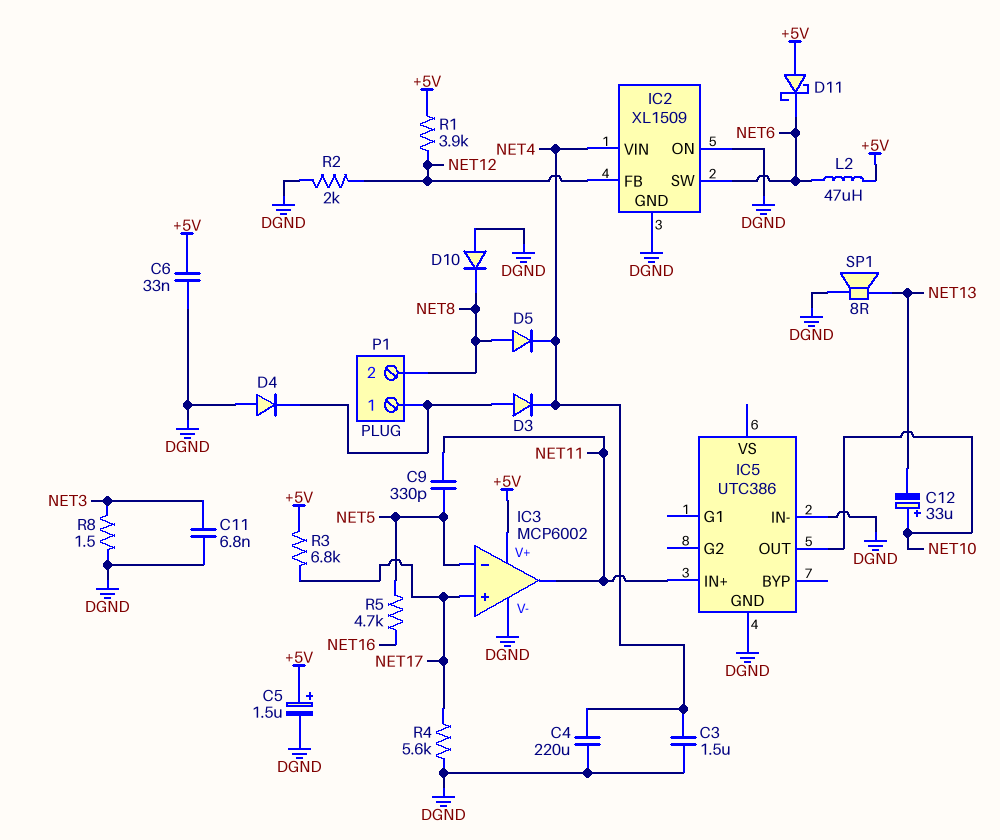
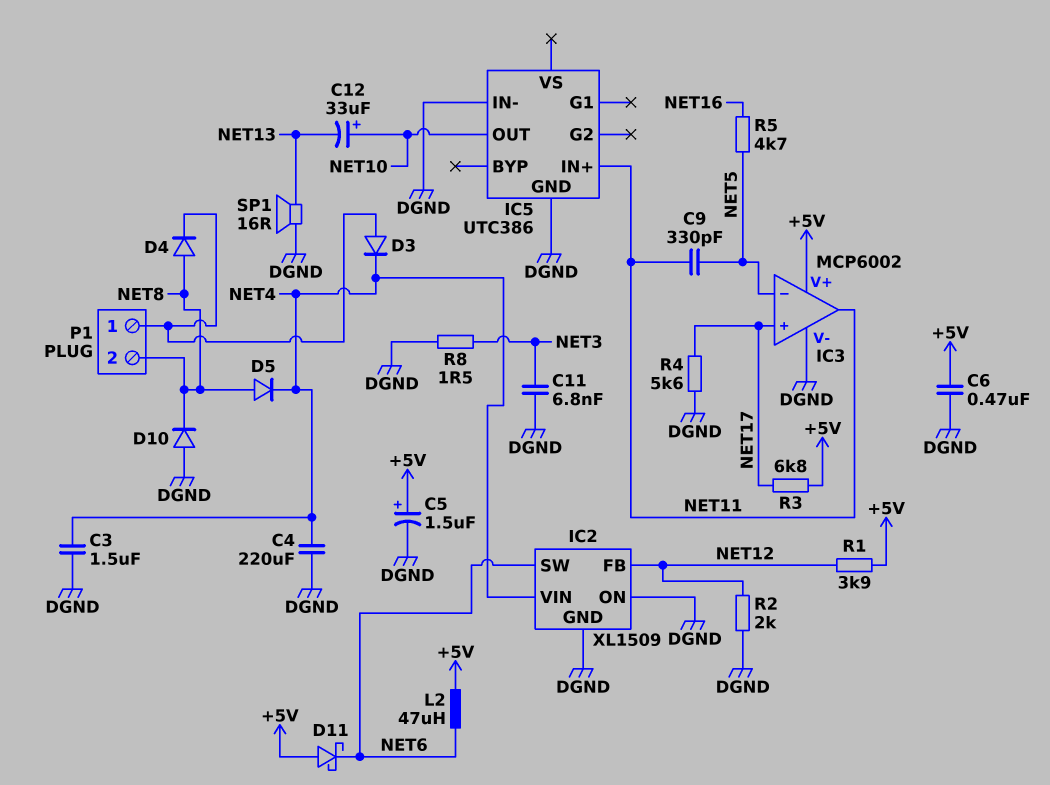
C6: 33nF (+5V, DGND) -> 470nF (+5V, DGND)
D4: diode (A DGND, K P1/1) -> diode (A NET8, K P1/1)
SP1: speaker 8R (DGND, NET13) -> speaker 16R (DGND, NET13)

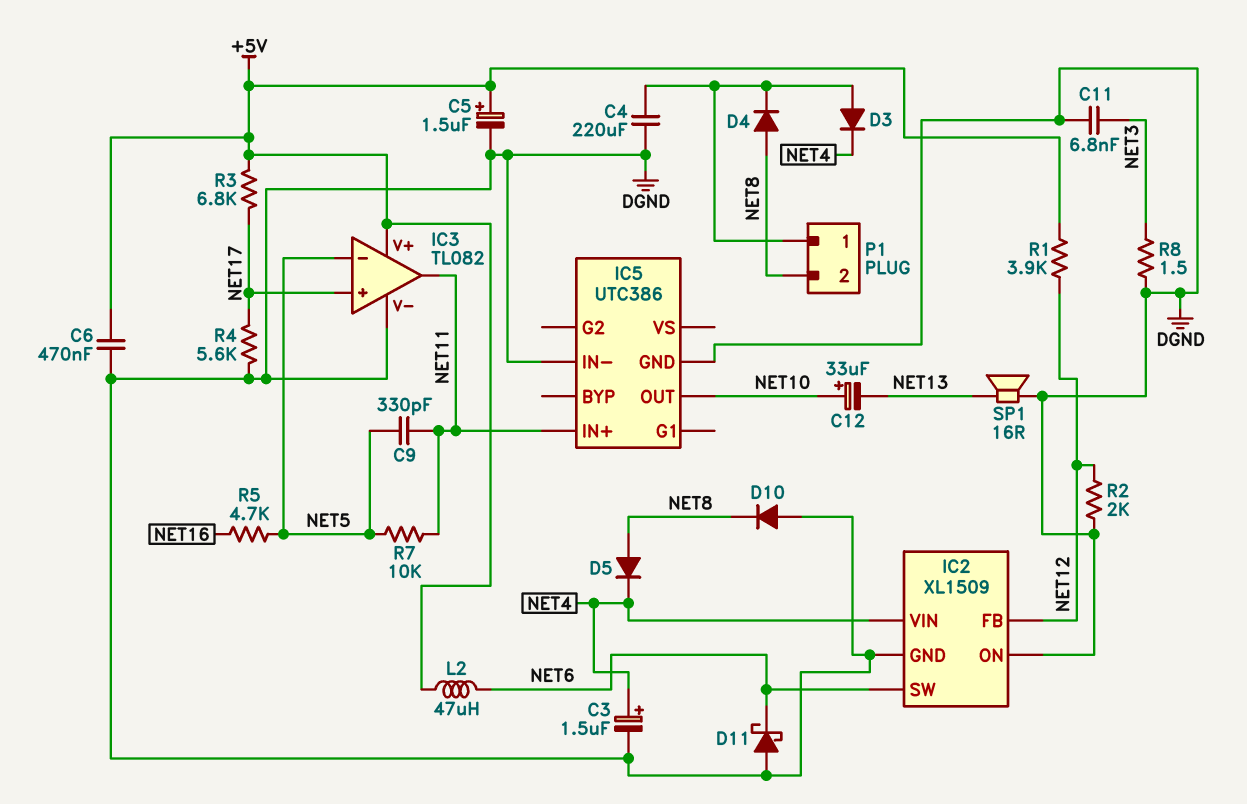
C3: 1.5uF (DGND, NET4) -> 1.5uF (plus NET4, minus DGND)
C4: 220uF (DGND, NET4) -> 220uF (DGND, P1/1)
D11: schottky (A +5V, K NET6) -> schottky (A DGND, K NET6)
IC3: MCP6002 -> TL082
R7: none -> 10k (NET5, NET11)

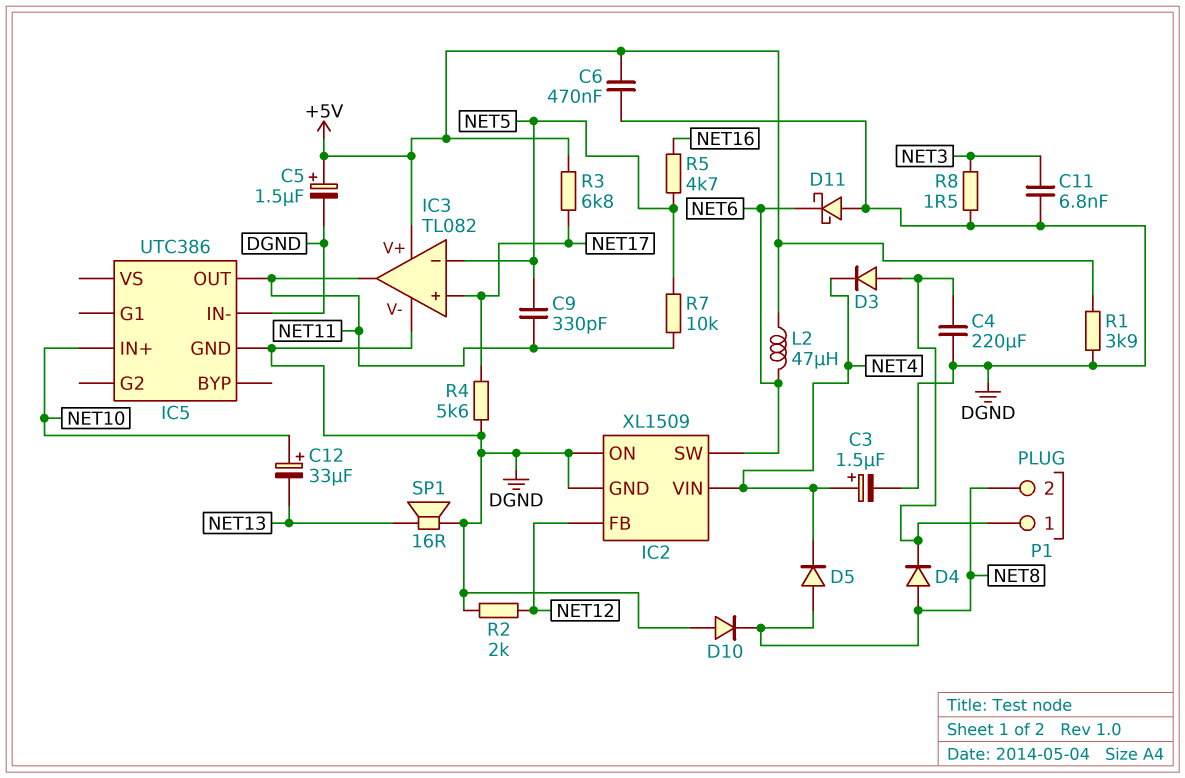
IC5 pin IN+: NET11 -> NET10
IC5 pin OUT: NET10 -> NET11
R1: 3.9k (+5V, NET12) -> 3.9k (+5V, DGND)

